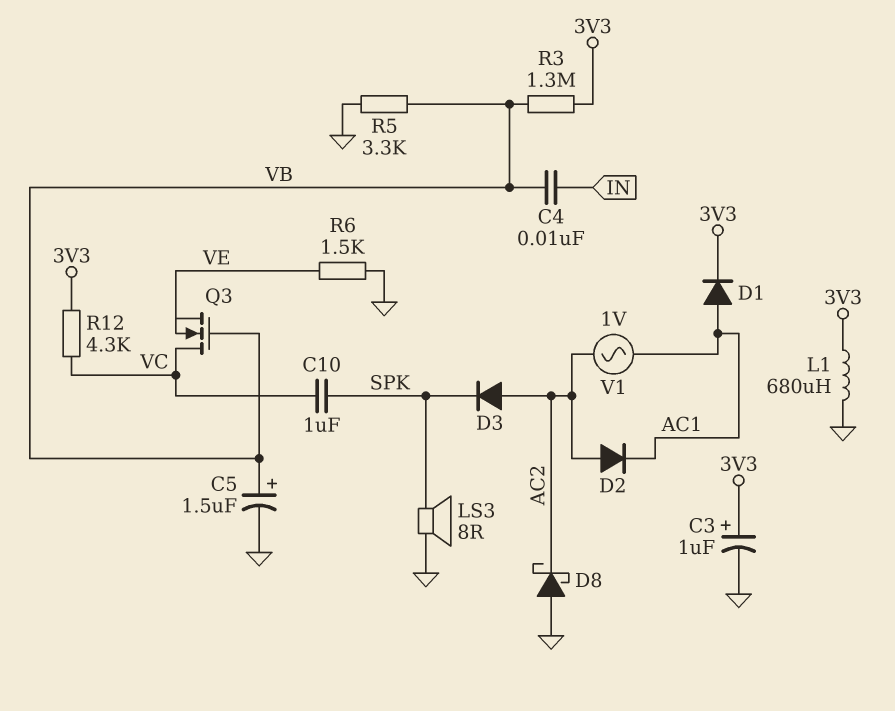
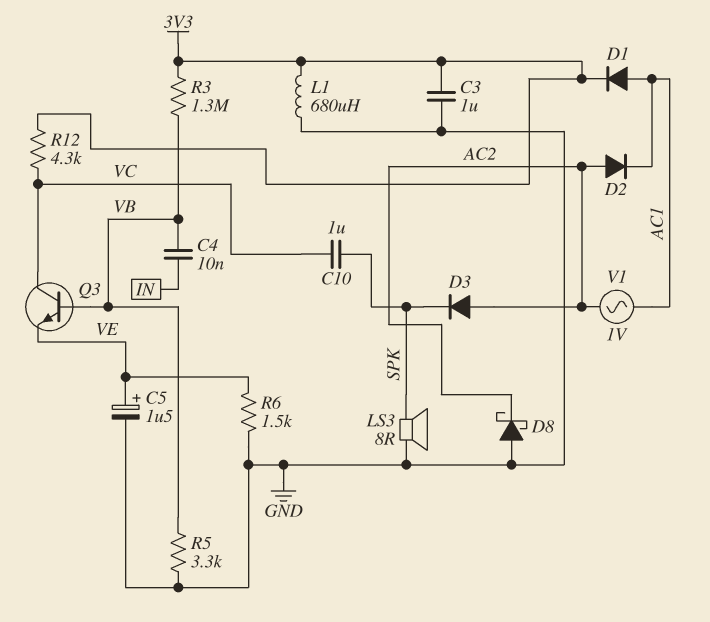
C3: 1uF (plus 3V3, minus GND) -> 1uF (3V3, GND)
C5: 1.5uF (plus VB, minus GND) -> 1.5uF (plus VE, minus GND)
Q3: NMOS (G VB, D VC, S VE) -> NPN (B VB, C VC, E VE)

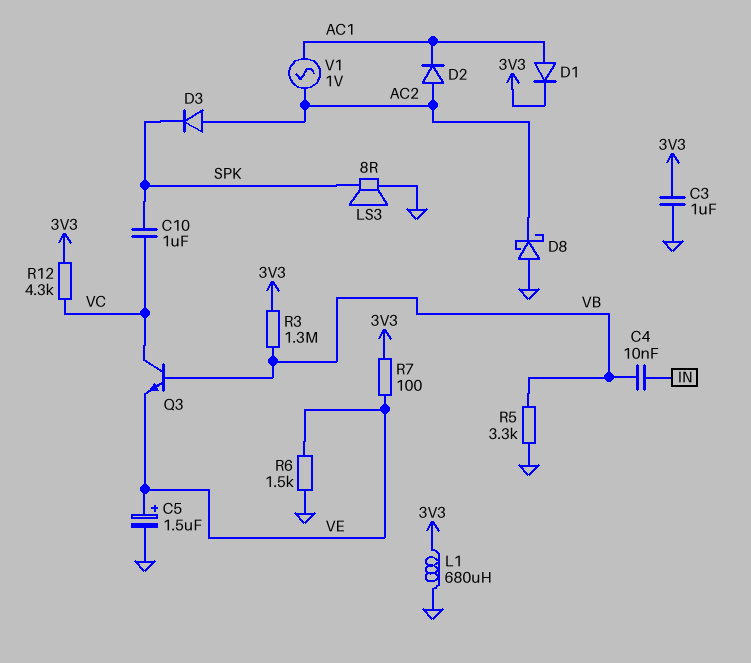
R7: none -> 100 (3V3, VE)

